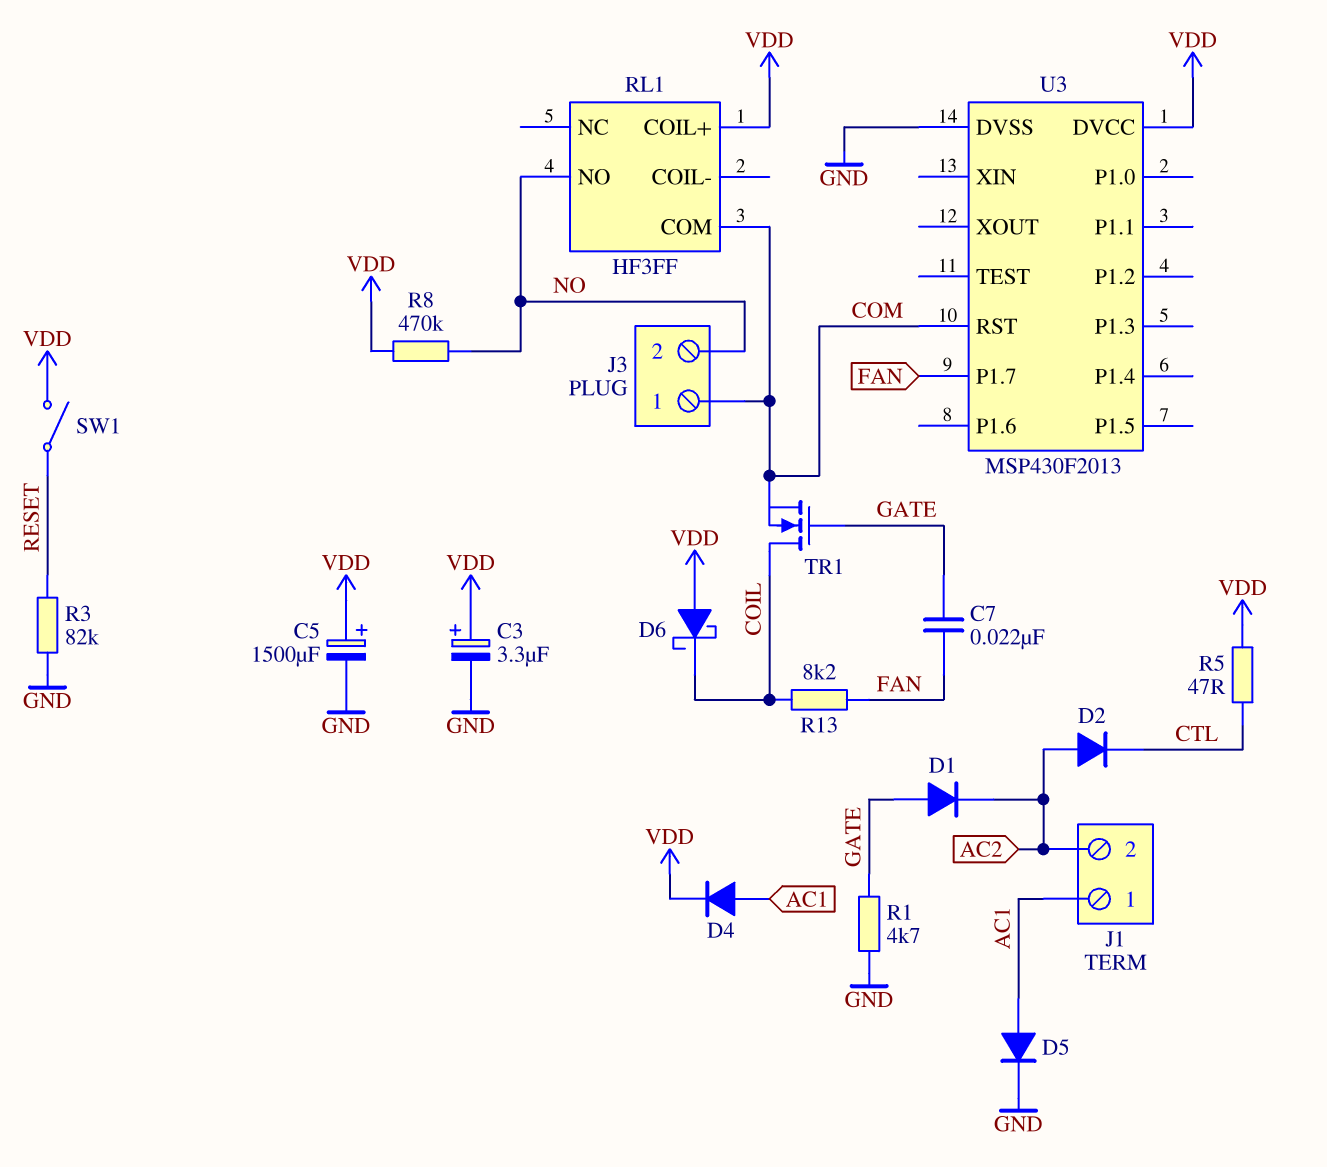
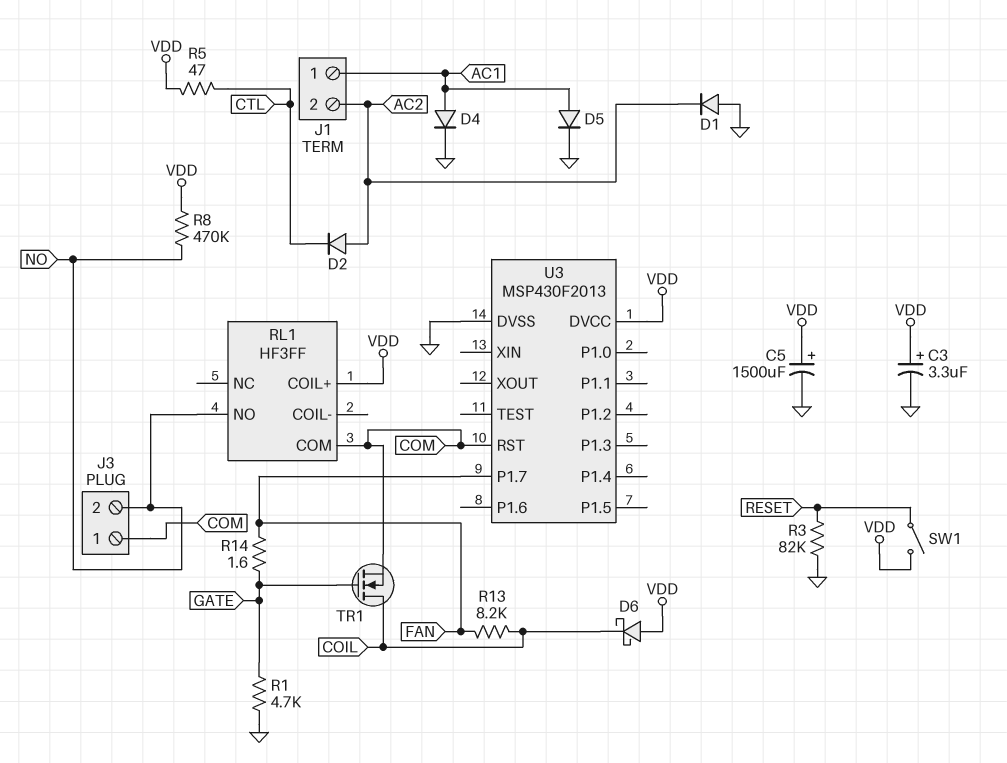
C7: 22nF (FAN, GATE) -> none
D1: diode (A GATE, K AC2) -> diode (A GND, K AC2)
D4: diode (A AC1, K VDD) -> diode (A AC1, K GND)
R14: none -> 1.6 (FAN, GATE)

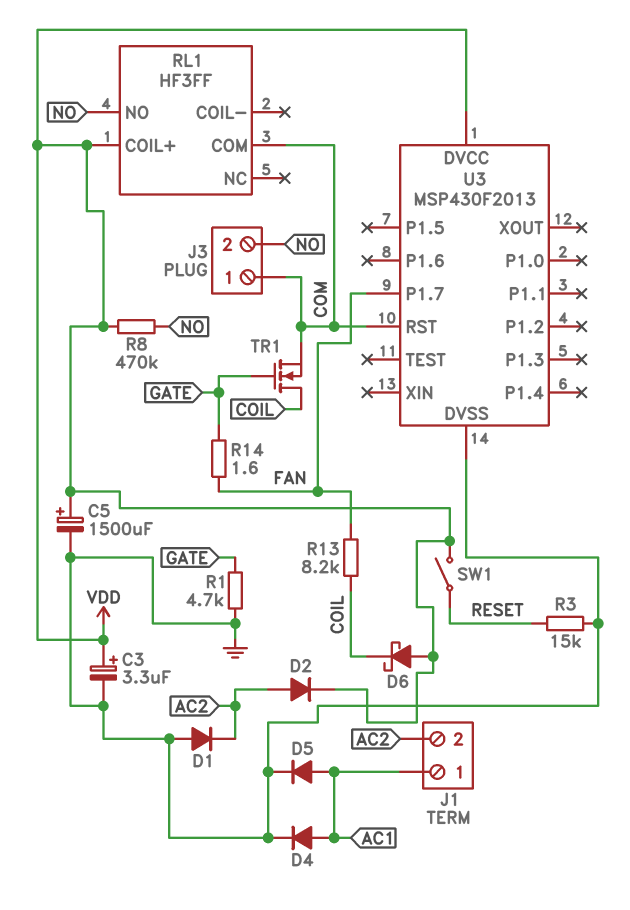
D2: diode (A AC2, K CTL) -> diode (A AC2, K VDD)
R3: 82k (GND, RESET) -> 15k (GND, RESET)
R5: 47 (CTL, VDD) -> none

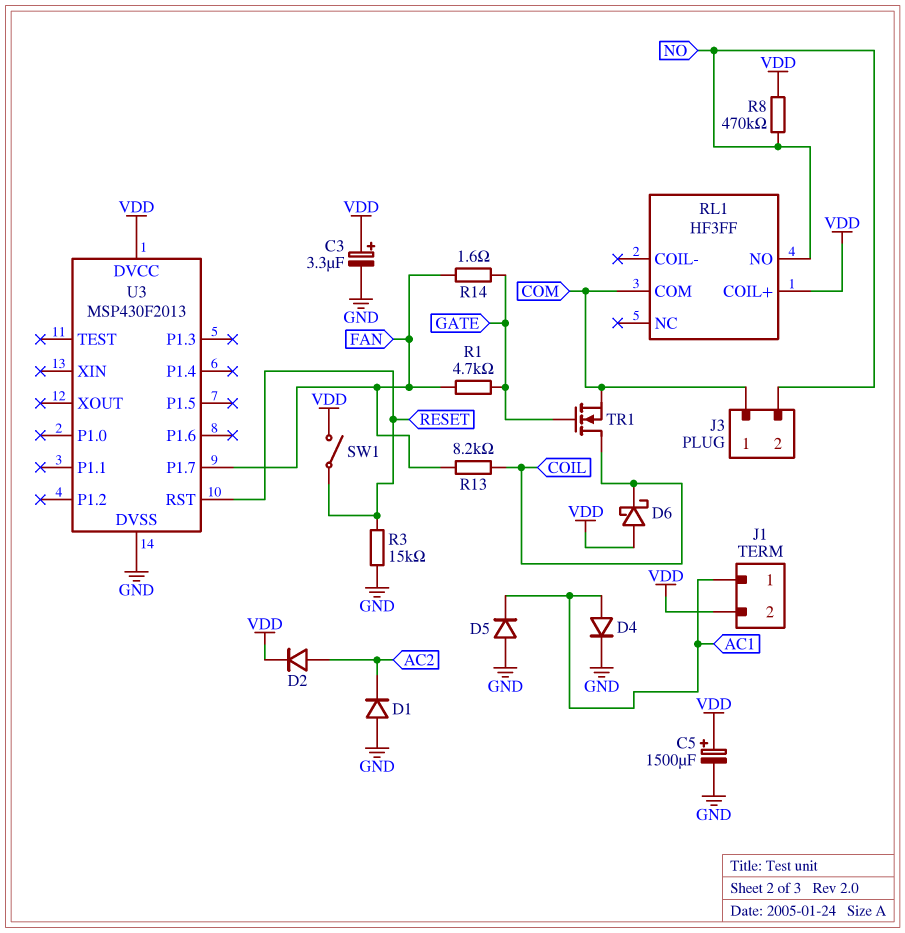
D5: diode (A AC1, K GND) -> diode (A GND, K AC1)
J1 pin 2: AC2 -> VDD
R1: 4.7k (GATE, GND) -> 4.7k (FAN, GATE)
U3 pin RST: COM -> RESET

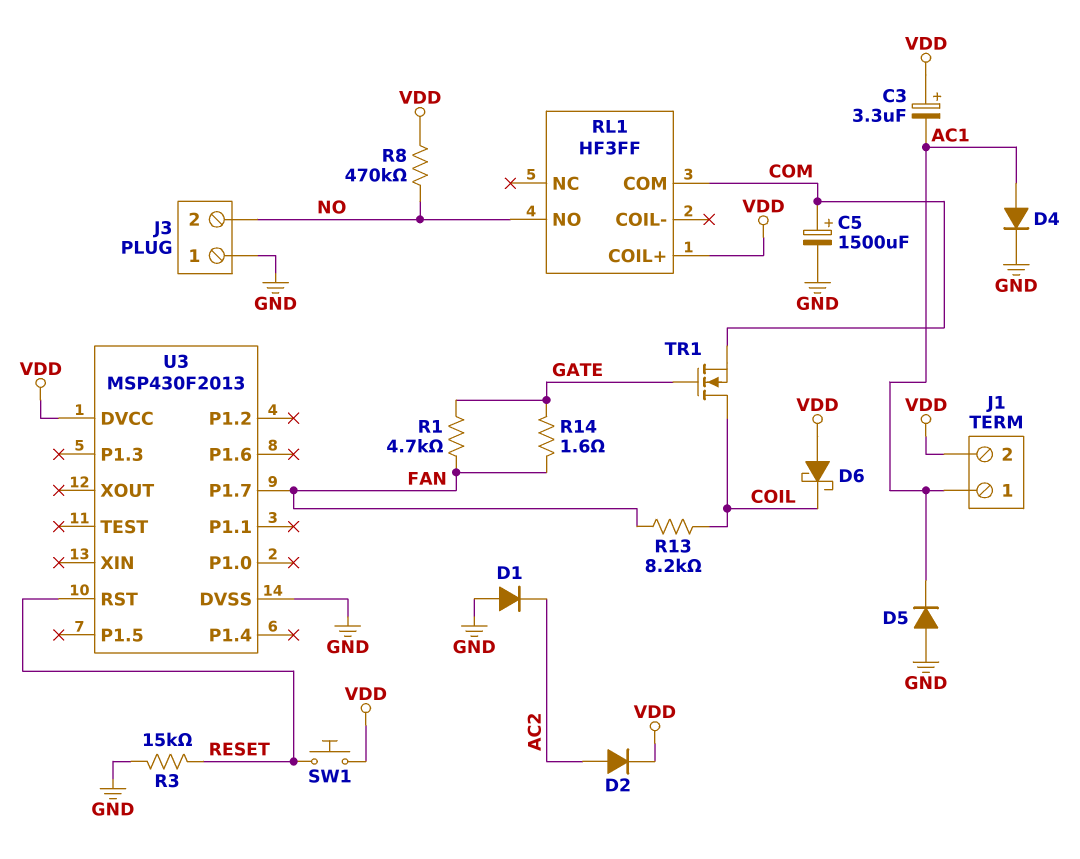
C3: 3.3uF (plus VDD, minus GND) -> 3.3uF (plus VDD, minus AC1)
C5: 1500uF (plus VDD, minus GND) -> 1500uF (plus COM, minus GND)
J3 pin 1: COM -> GND
SW1: switch (RESET, VDD) -> button (RESET, VDD)

